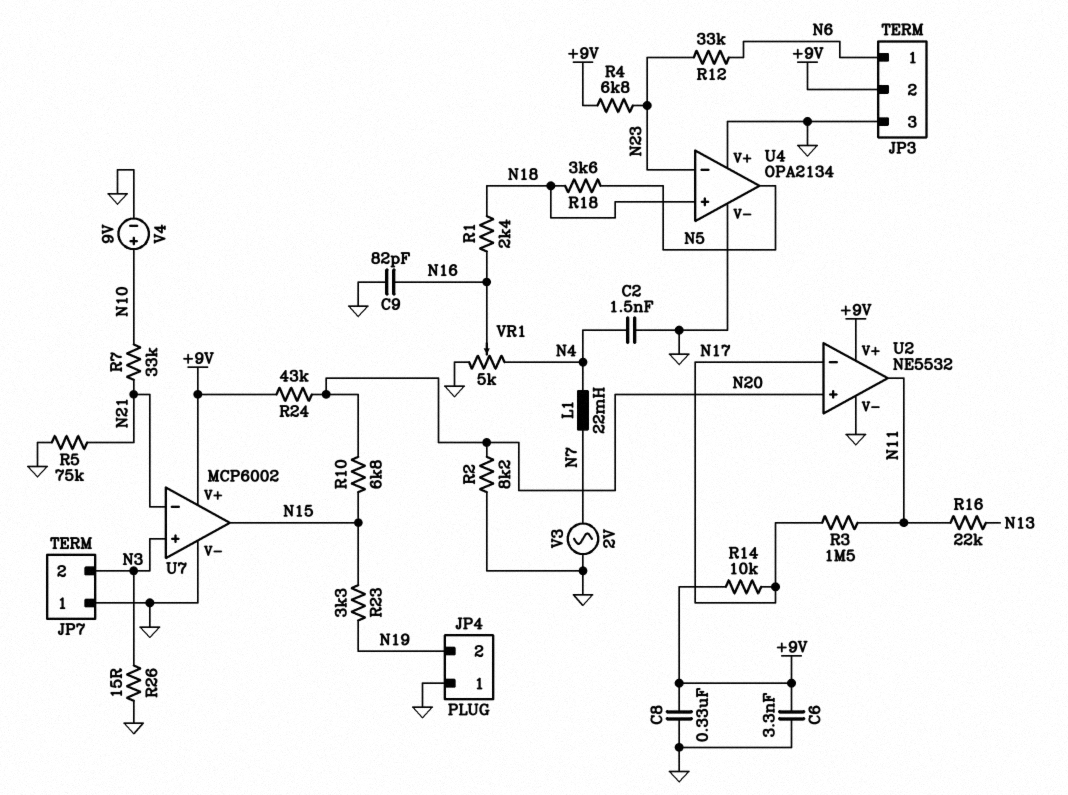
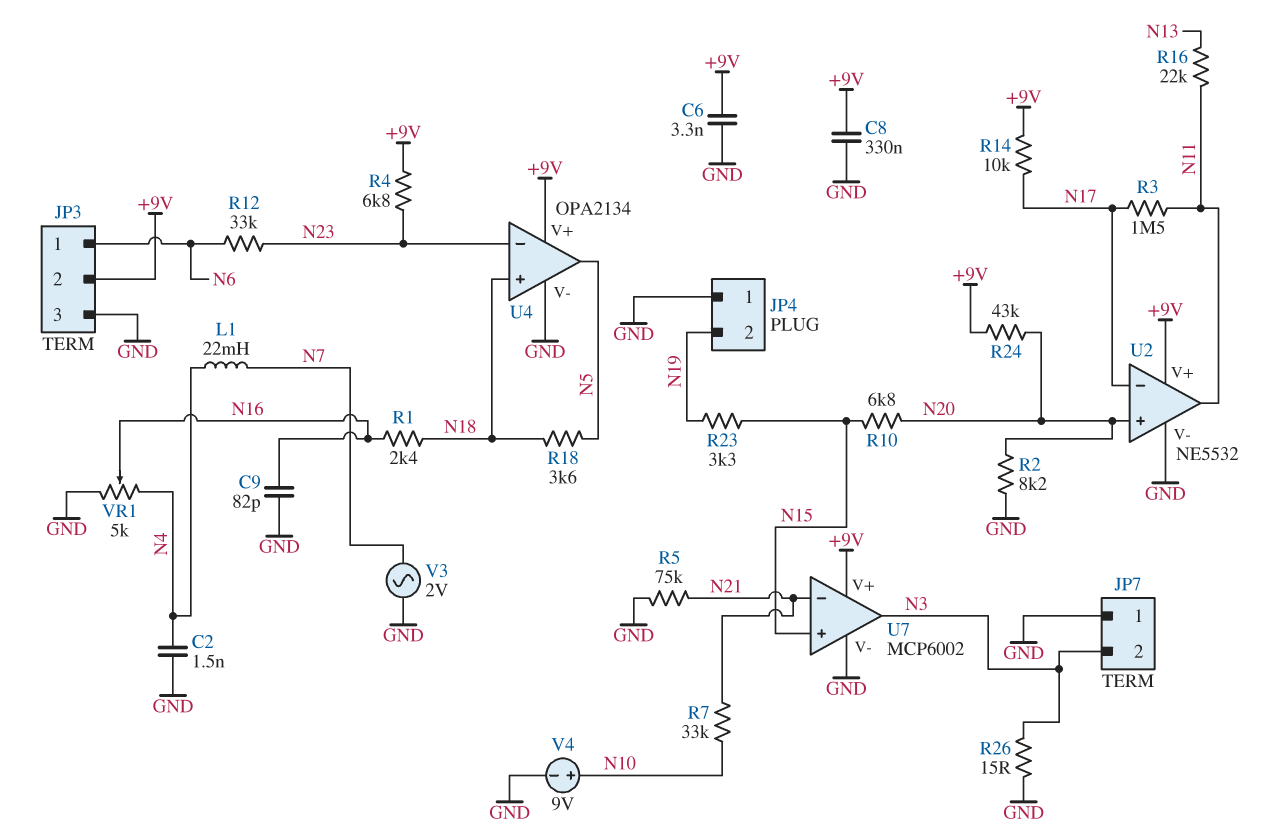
U4 pin V+: GND -> +9V
U7 pin in+: N3 -> N15
U7 pin out: N15 -> N3

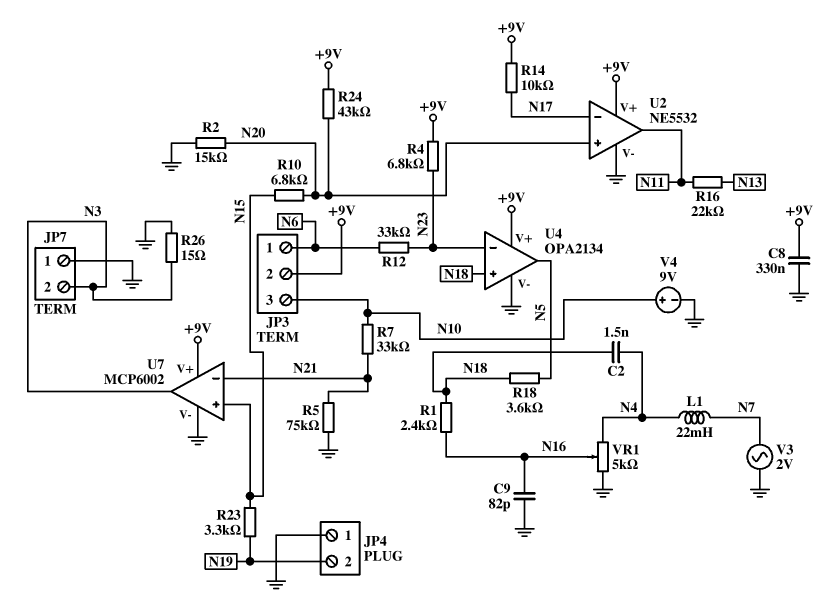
C2: 1.5nF (GND, N4) -> 1.5nF (N4, N18)
C6: 3.3nF (+9V, GND) -> none
JP3 pin 3: GND -> N10
R2: 8.2k (GND, N20) -> 15k (GND, N20)
R3: 1.5M (N11, N17) -> none

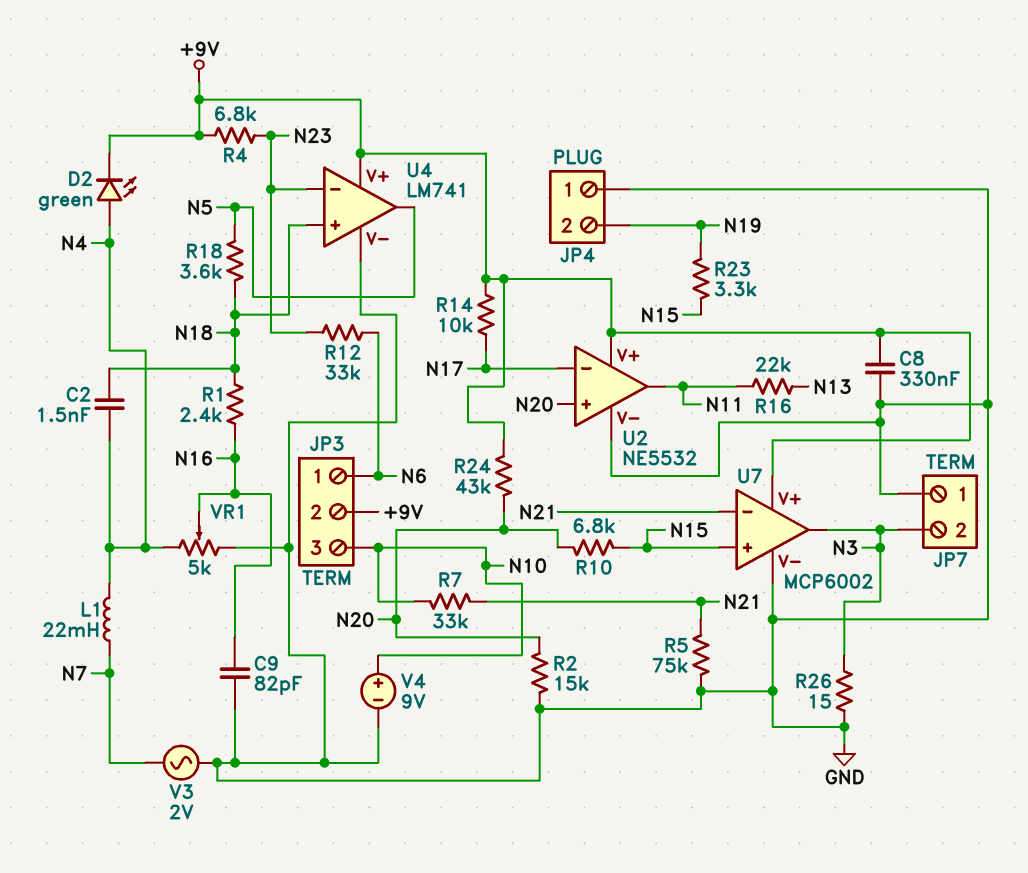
D2: none -> LED green (A N4, K +9V)
U4: OPA2134 -> LM741

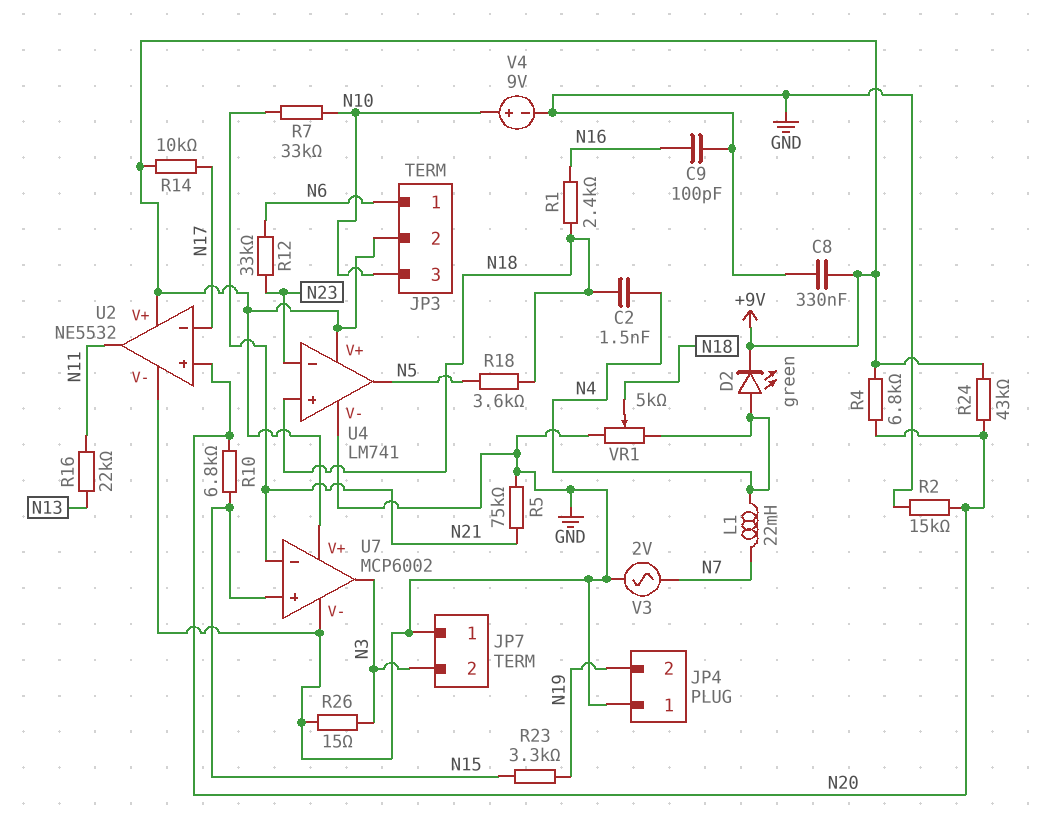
C9: 82pF (GND, N16) -> 100pF (GND, N16)
R4: 6.8k (+9V, N23) -> 6.8k (+9V, N20)
VR1: 5k (GND, N4, wiper N16) -> 5k (GND, N4, wiper N18)

